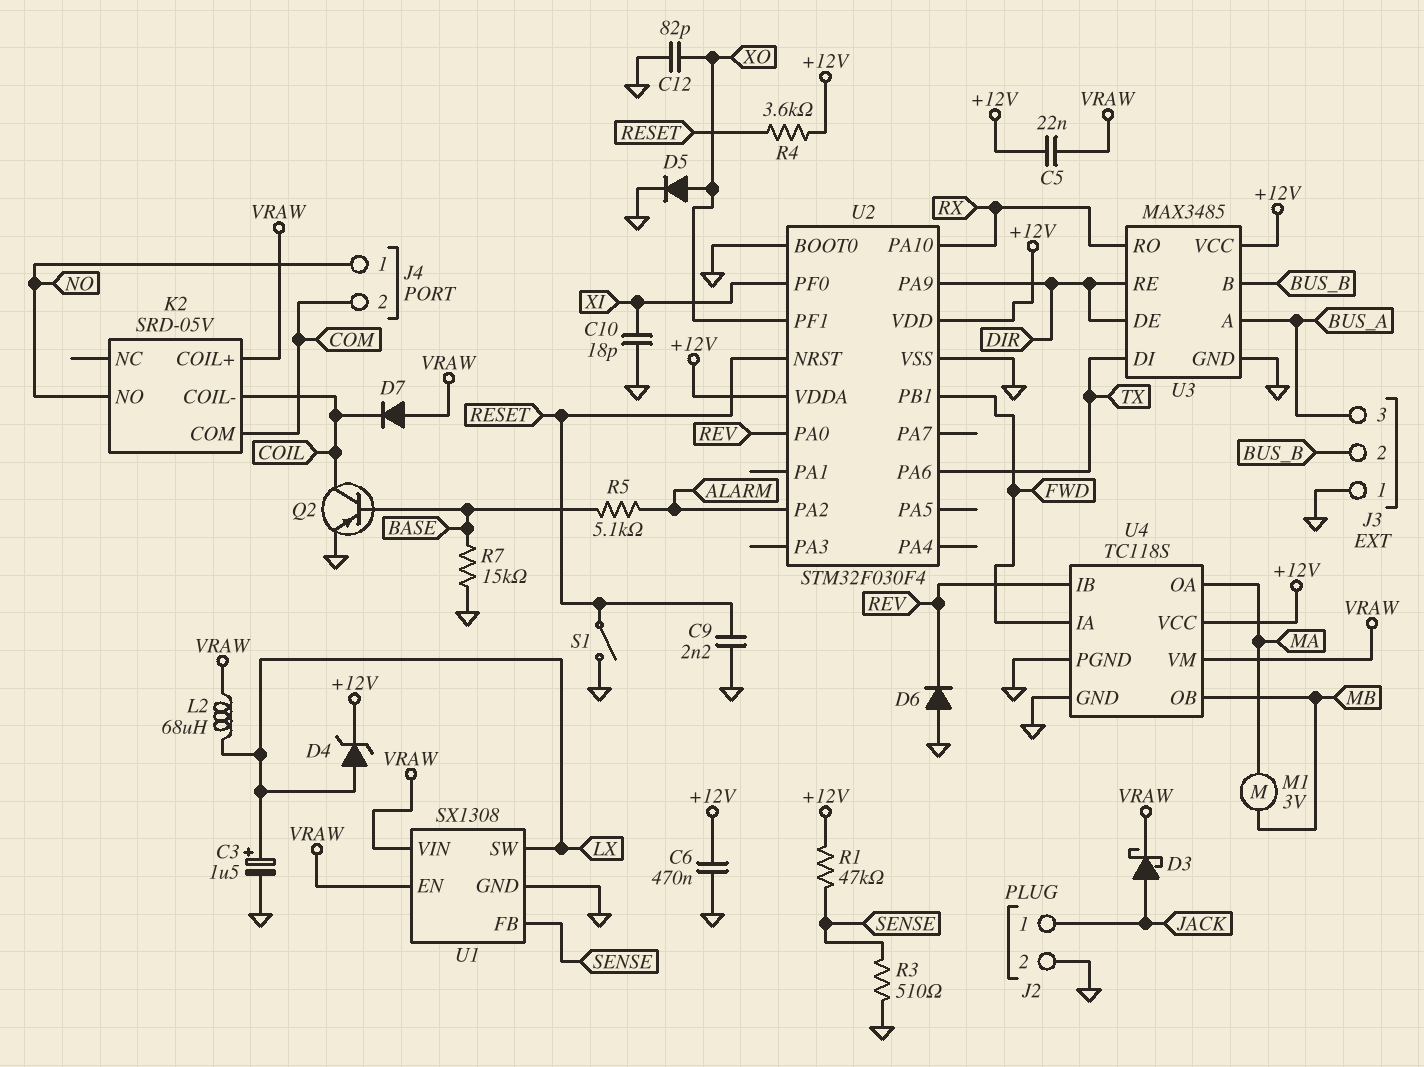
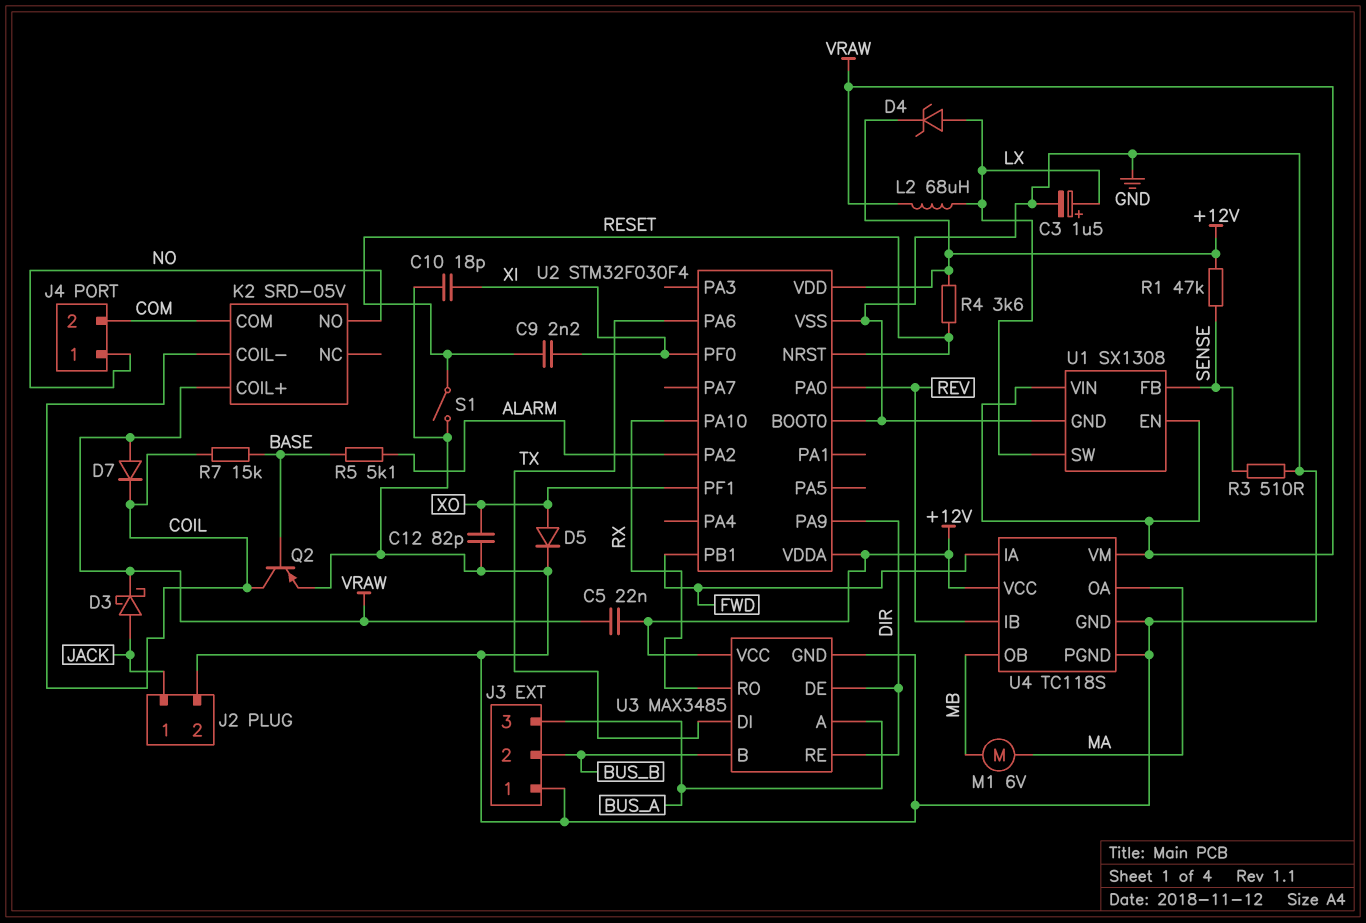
C6: 470nF (+12V, GND) -> none
C9: 2.2nF (GND, RESET) -> 2.2nF (RESET, XI)
D6: diode (A GND, K REV) -> none
M1: motor 3V (MA, MB) -> motor 6V (MA, MB)
R7: 15k (BASE, GND) -> 15k (BASE, COIL)

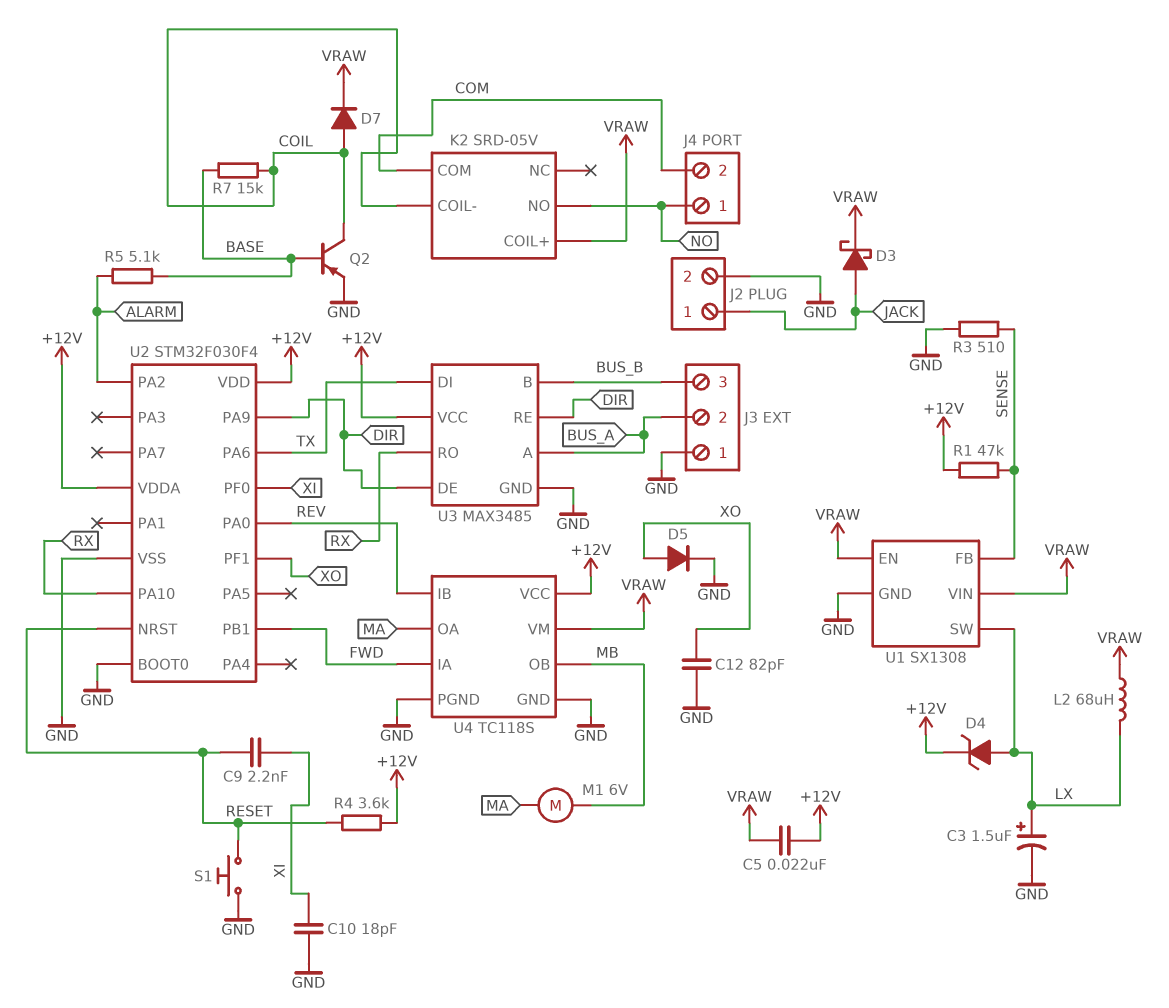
D7: diode (A VRAW, K COIL) -> diode (A COIL, K VRAW)
J3 pin 2: BUS_B -> BUS_A
J3 pin 3: BUS_A -> BUS_B
S1: switch (GND, RESET) -> button (GND, RESET)

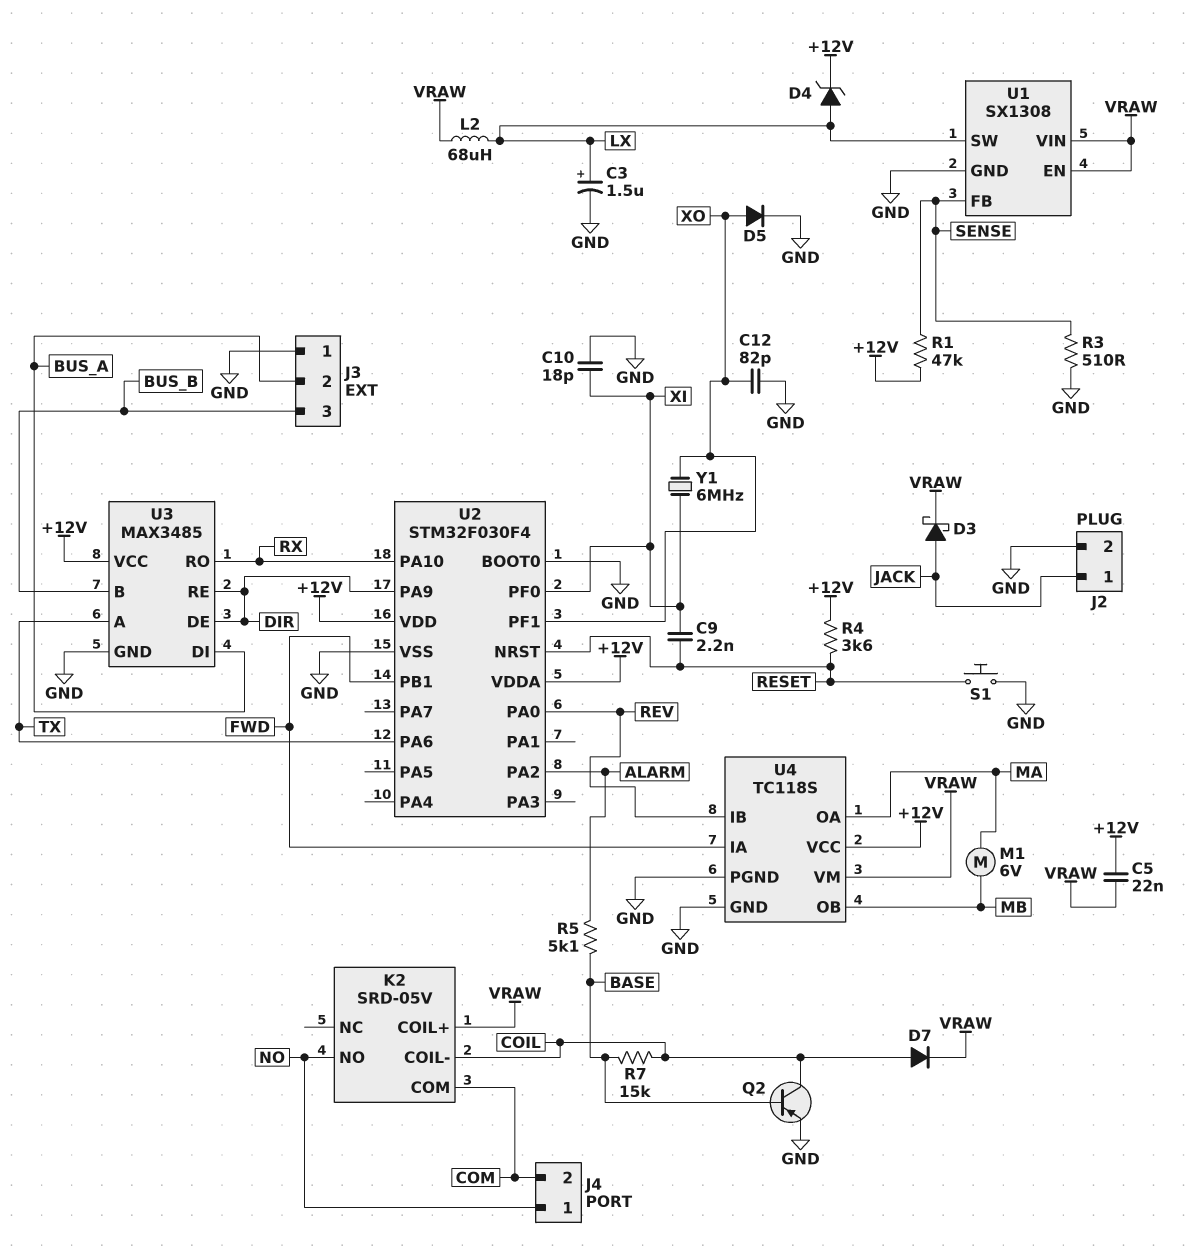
U3 pin A: BUS_A -> TX
U3 pin DI: TX -> BUS_A
Y1: none -> 6MHz (XI, XO)

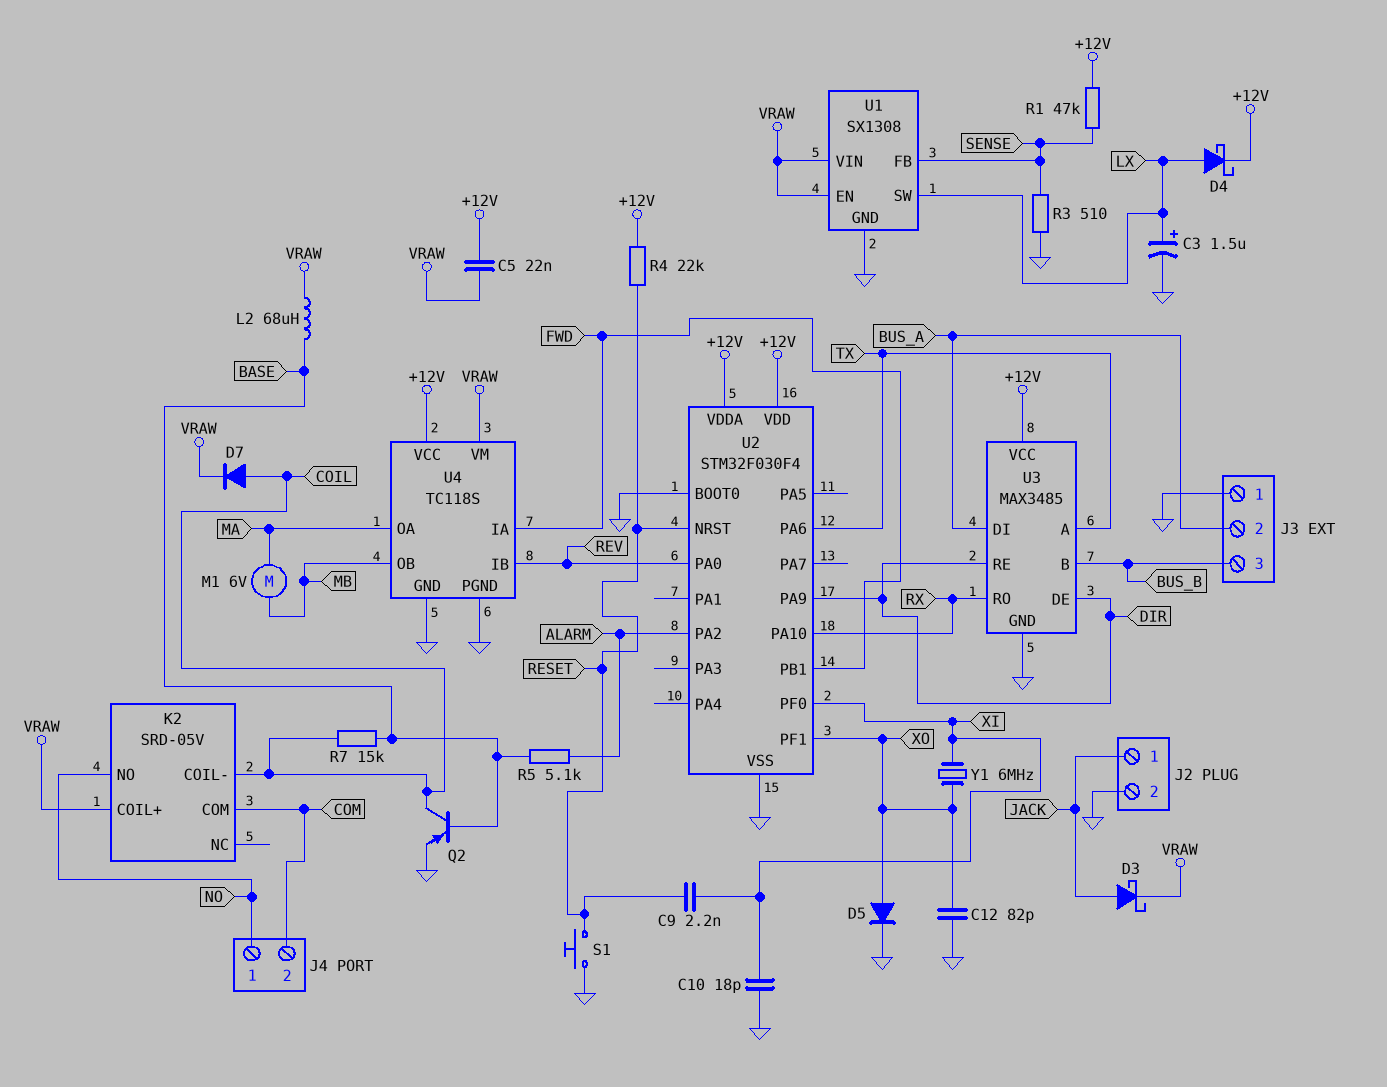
D4: zener (A LX, K +12V) -> schottky (A LX, K +12V)
L2: 68uH (LX, VRAW) -> 68uH (BASE, VRAW)
R4: 3.6k (+12V, RESET) -> 22k (+12V, RESET)

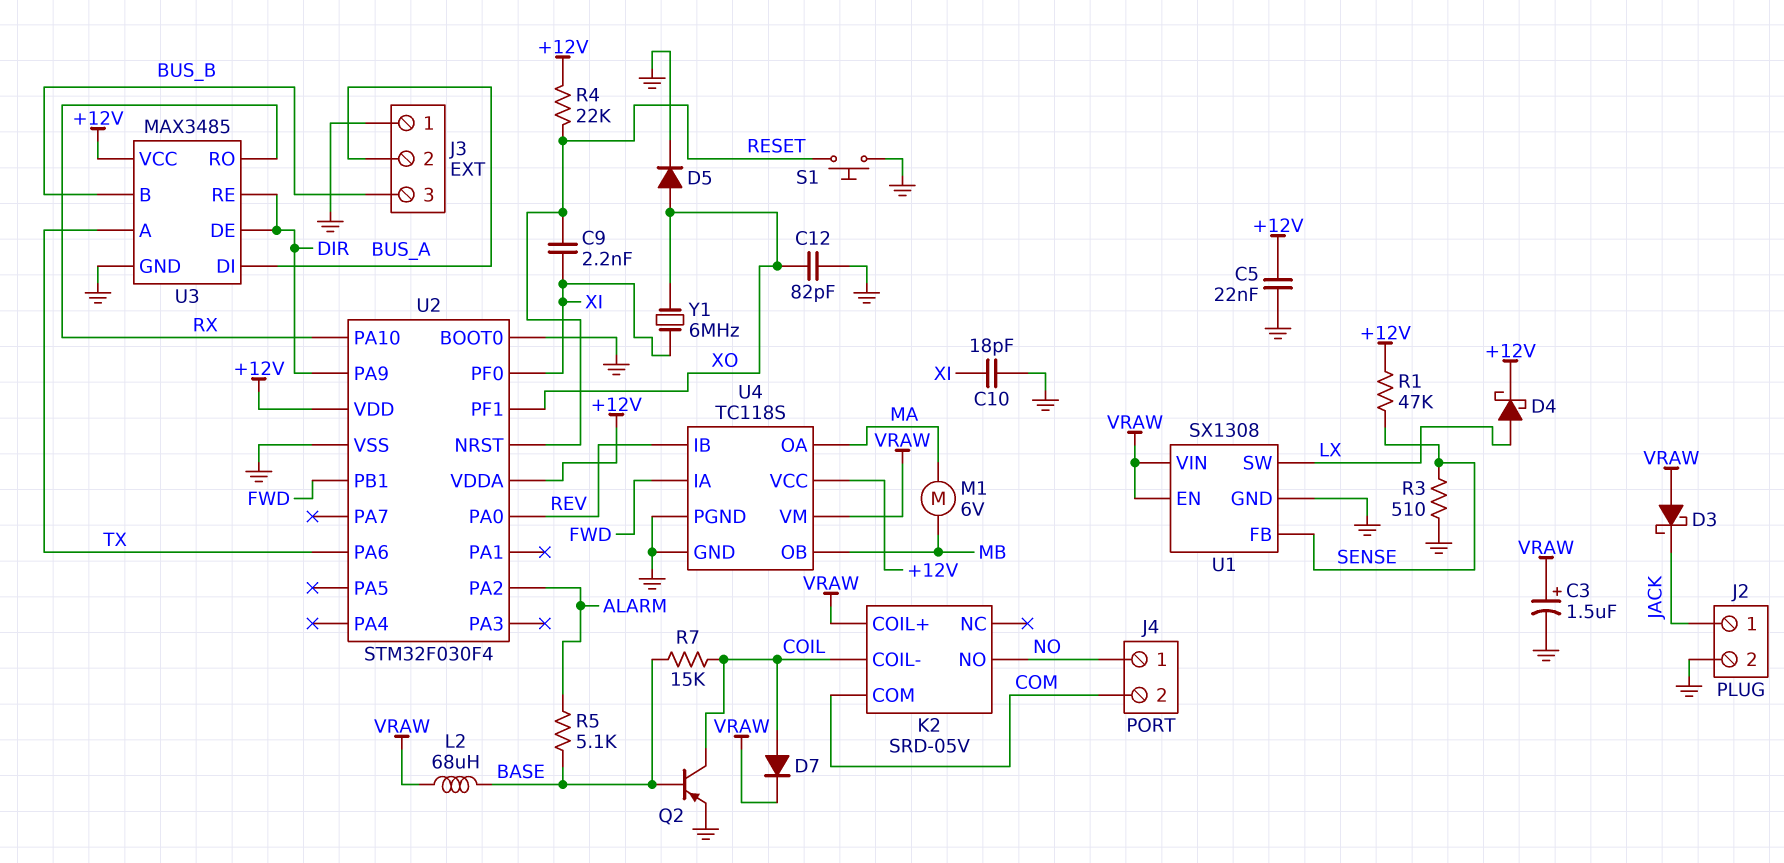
C3: 1.5uF (plus LX, minus GND) -> 1.5uF (plus VRAW, minus GND)
C5: 22nF (+12V, VRAW) -> 22nF (+12V, GND)
D3: schottky (A JACK, K VRAW) -> schottky (A VRAW, K JACK)

